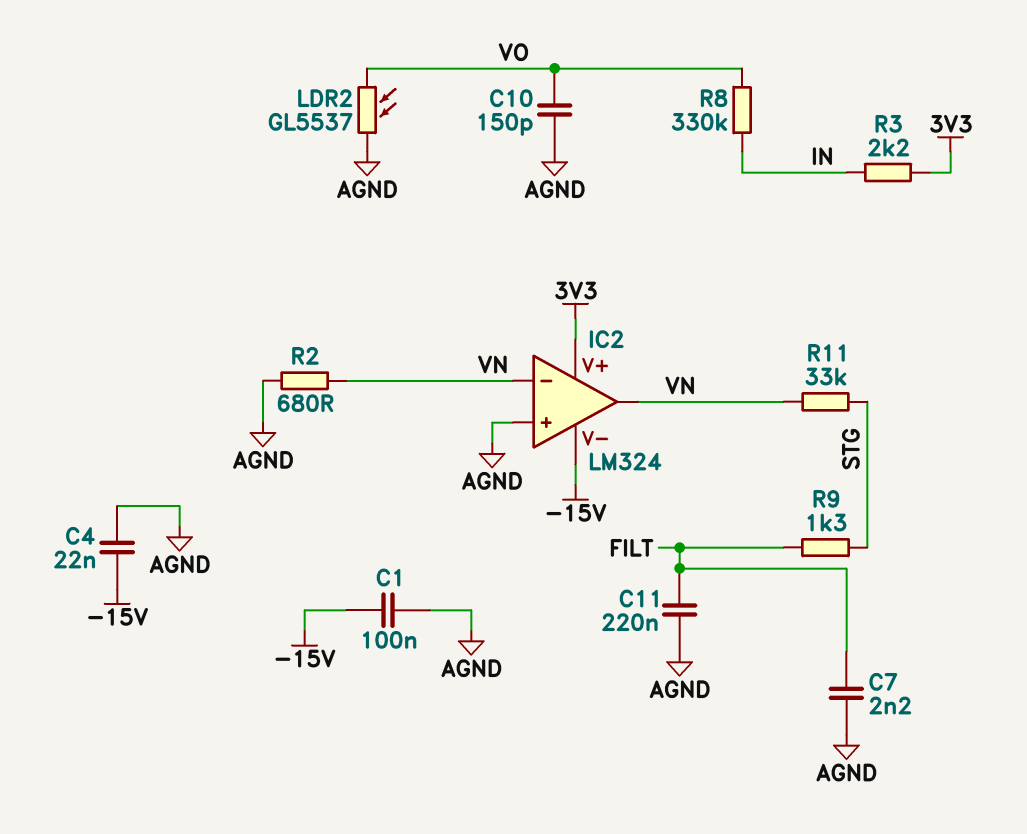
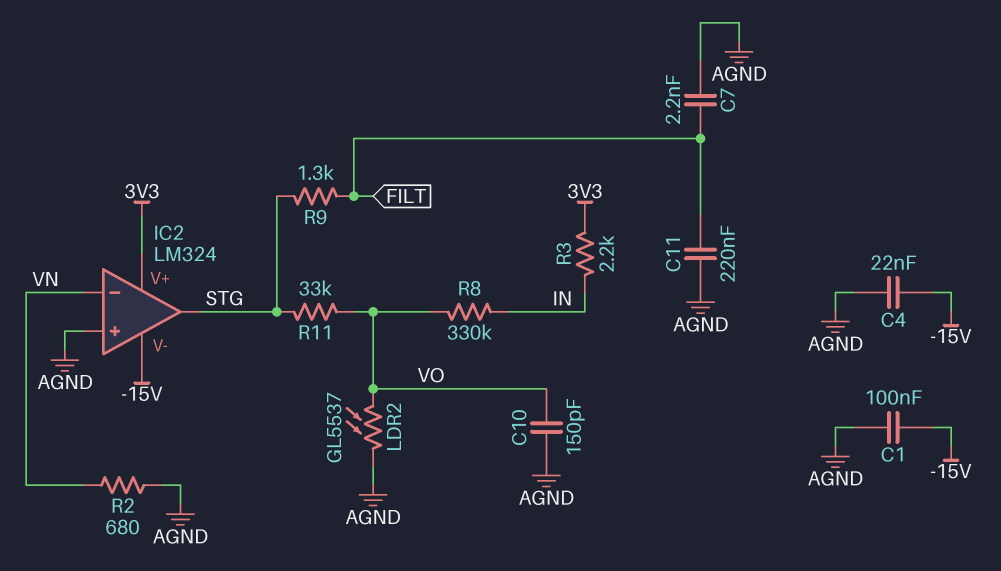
IC2 pin out: VN -> STG
R11: 33k (STG, VN) -> 33k (STG, VO)

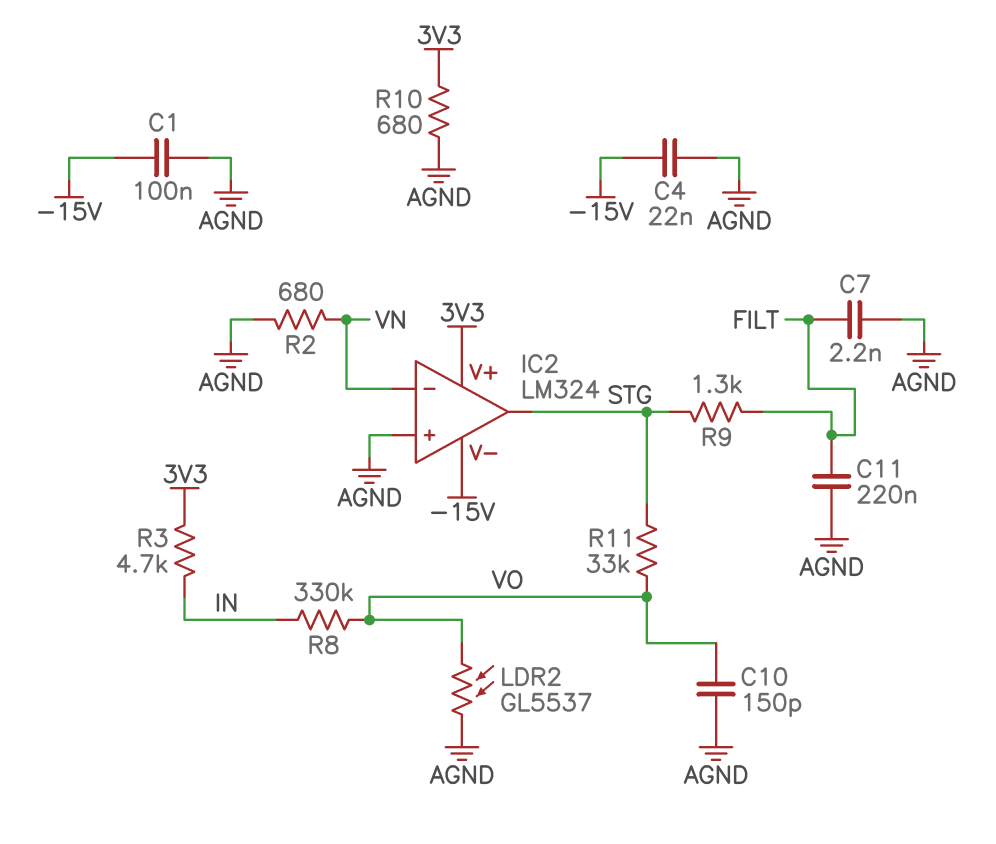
R3: 2.2k (3V3, IN) -> 4.7k (3V3, IN)
R10: none -> 680 (3V3, AGND)

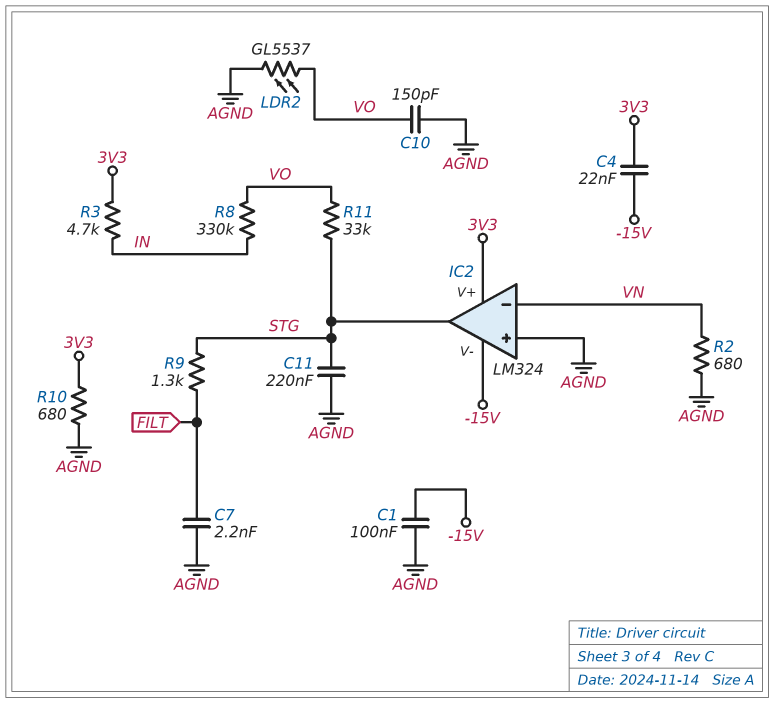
C4: 22nF (-15V, AGND) -> 22nF (-15V, 3V3)
C11: 220nF (AGND, FILT) -> 220nF (AGND, STG)

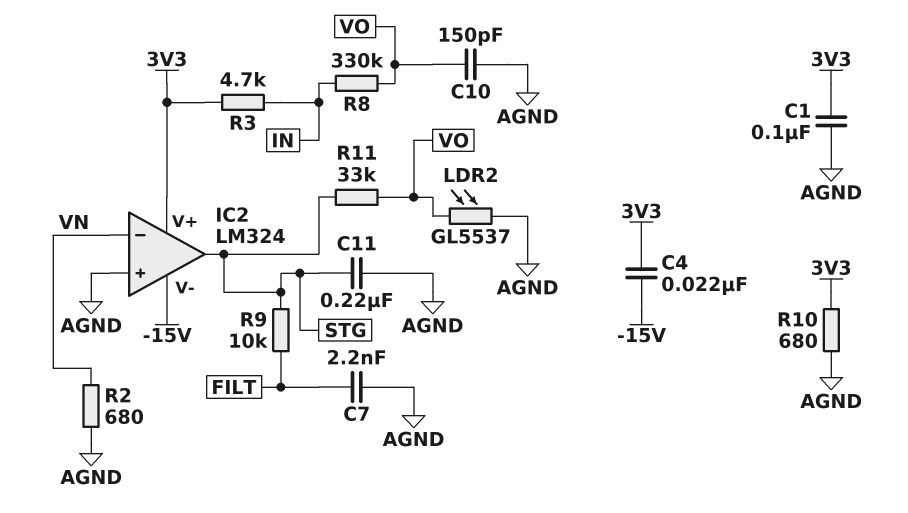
C1: 100nF (-15V, AGND) -> 100nF (3V3, AGND)
R9: 1.3k (FILT, STG) -> 10k (FILT, STG)

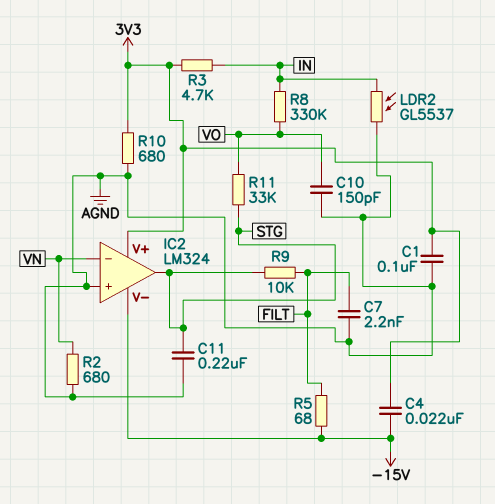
LDR2: GL5537 (AGND, VO) -> GL5537 (AGND, IN)
R5: none -> 68 (-15V, FILT)

